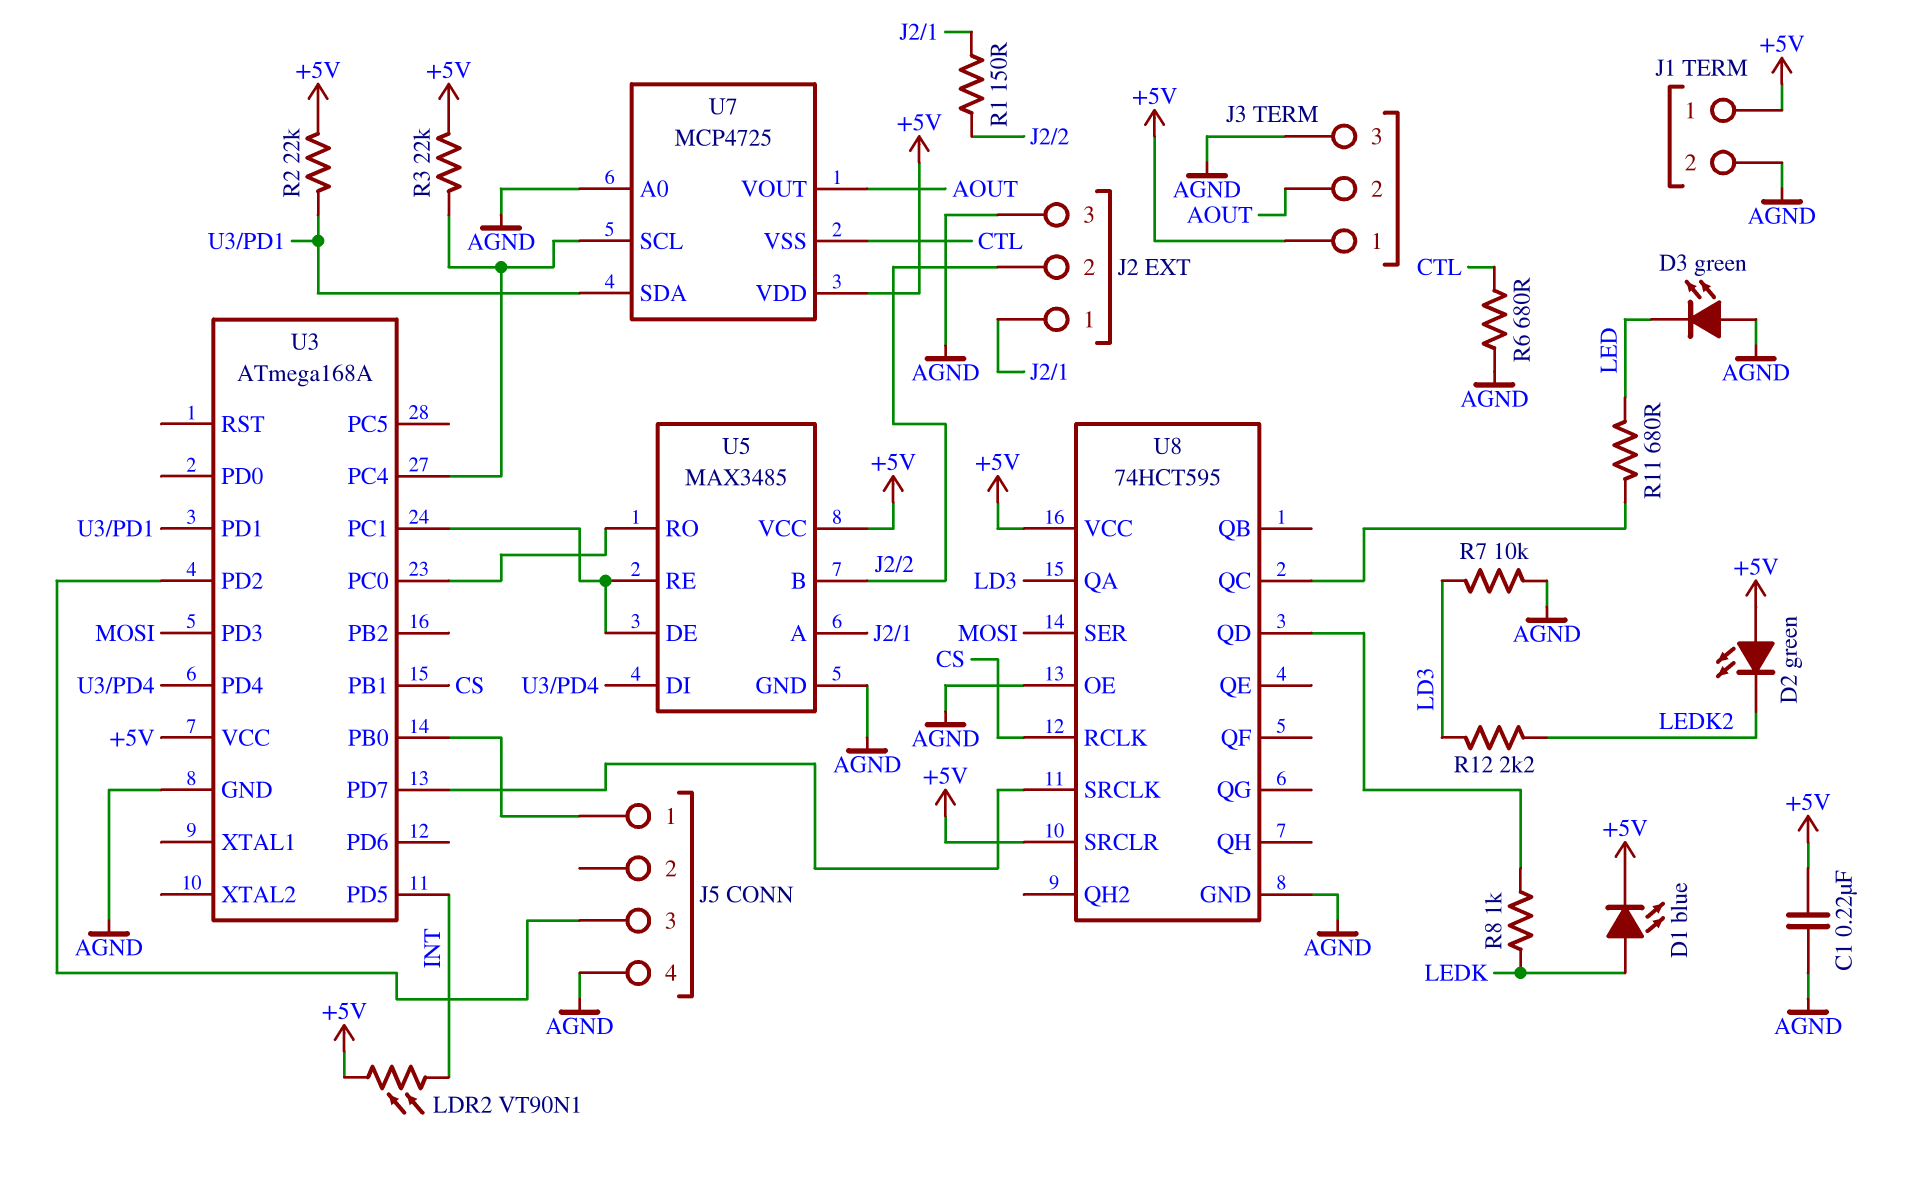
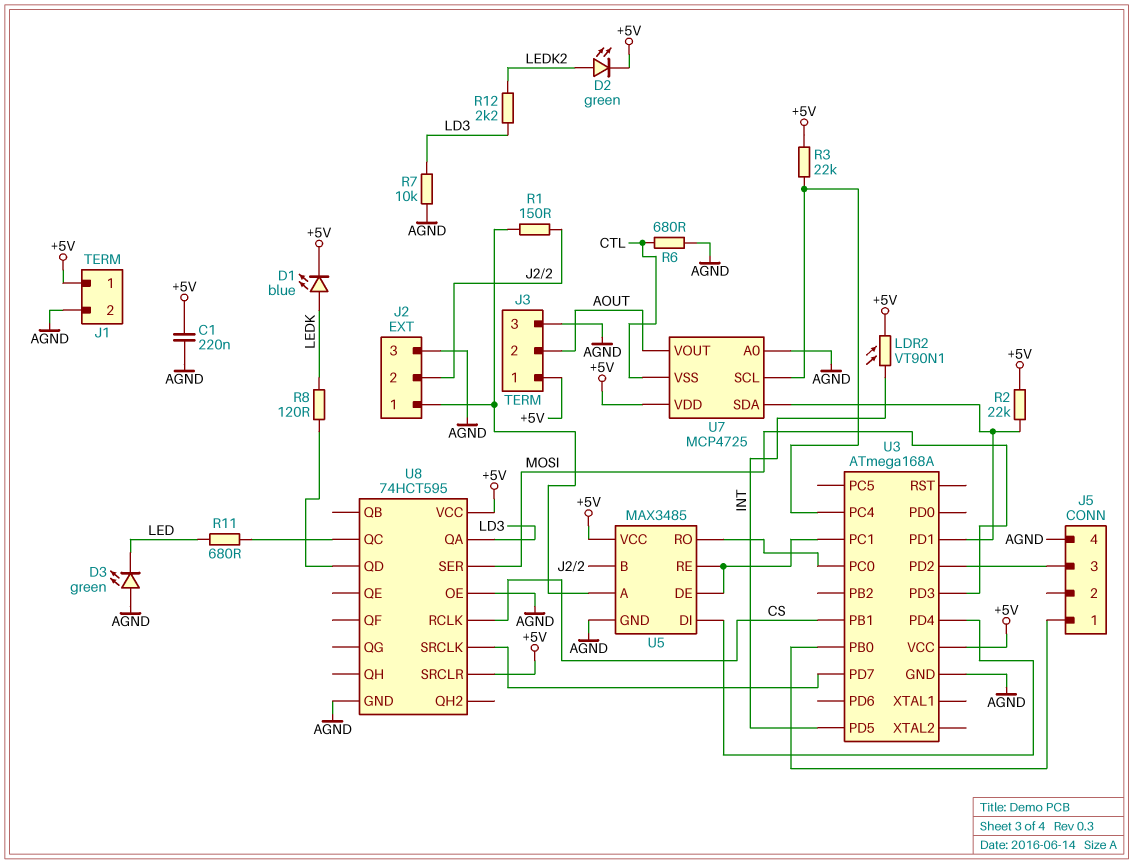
D2: LED green (A +5V, K LEDK2) -> LED green (A LEDK2, K +5V)
R8: 1k (LEDK, U8/QD) -> 120 (LEDK, U8/QD)

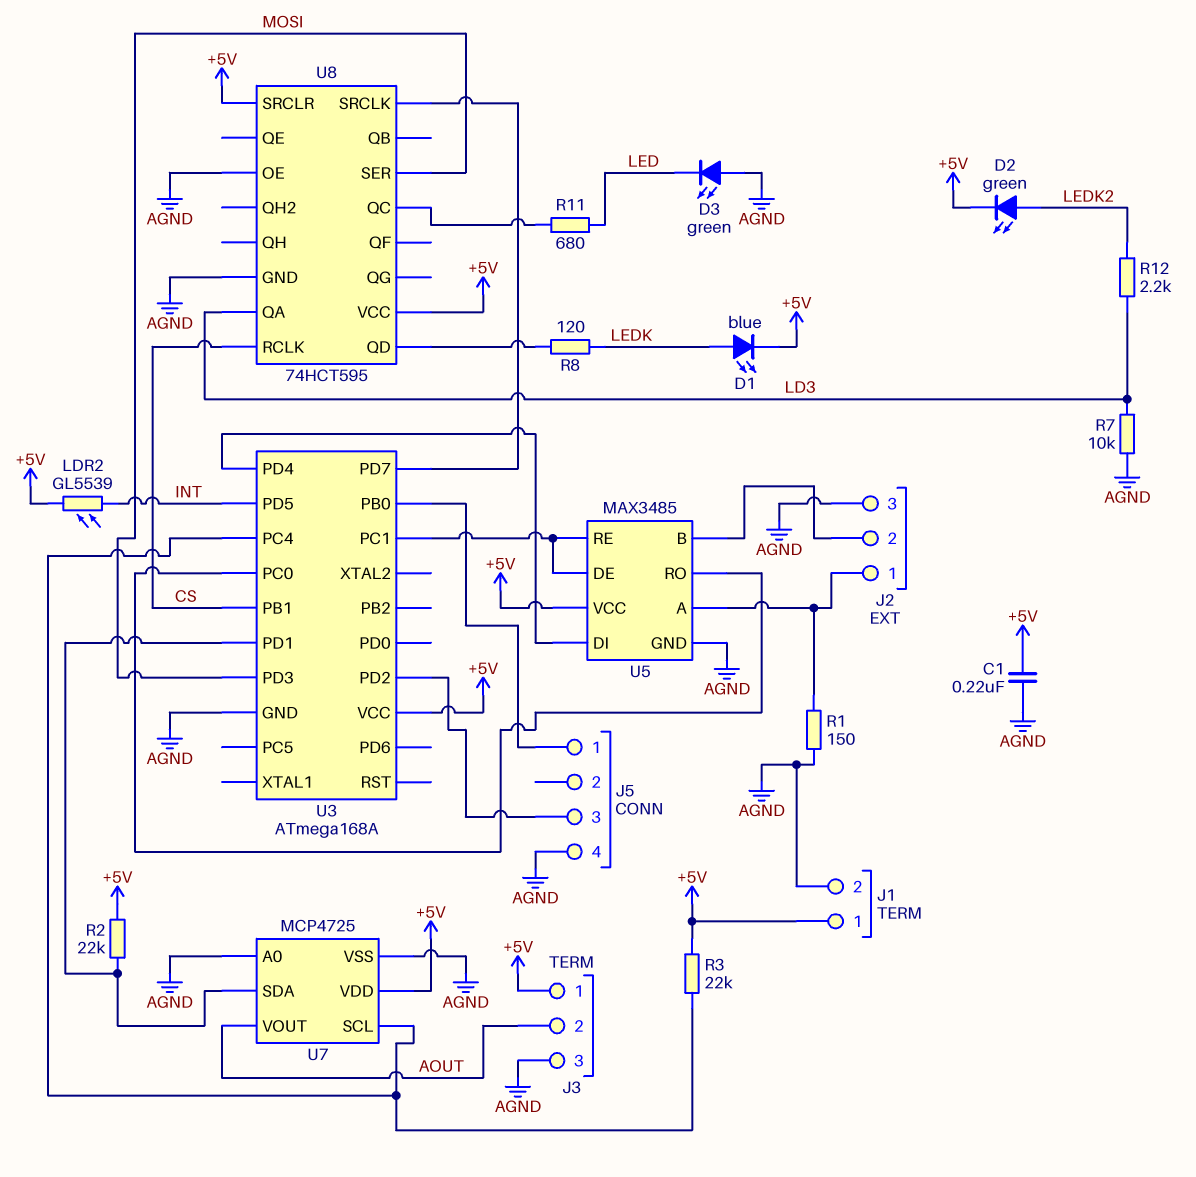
LDR2: VT90N1 (+5V, INT) -> GL5539 (+5V, INT)
R1: 150 (J2/1, J2/2) -> 150 (AGND, J2/1)
R6: 680 (AGND, CTL) -> none
U7 pin VSS: CTL -> AGND

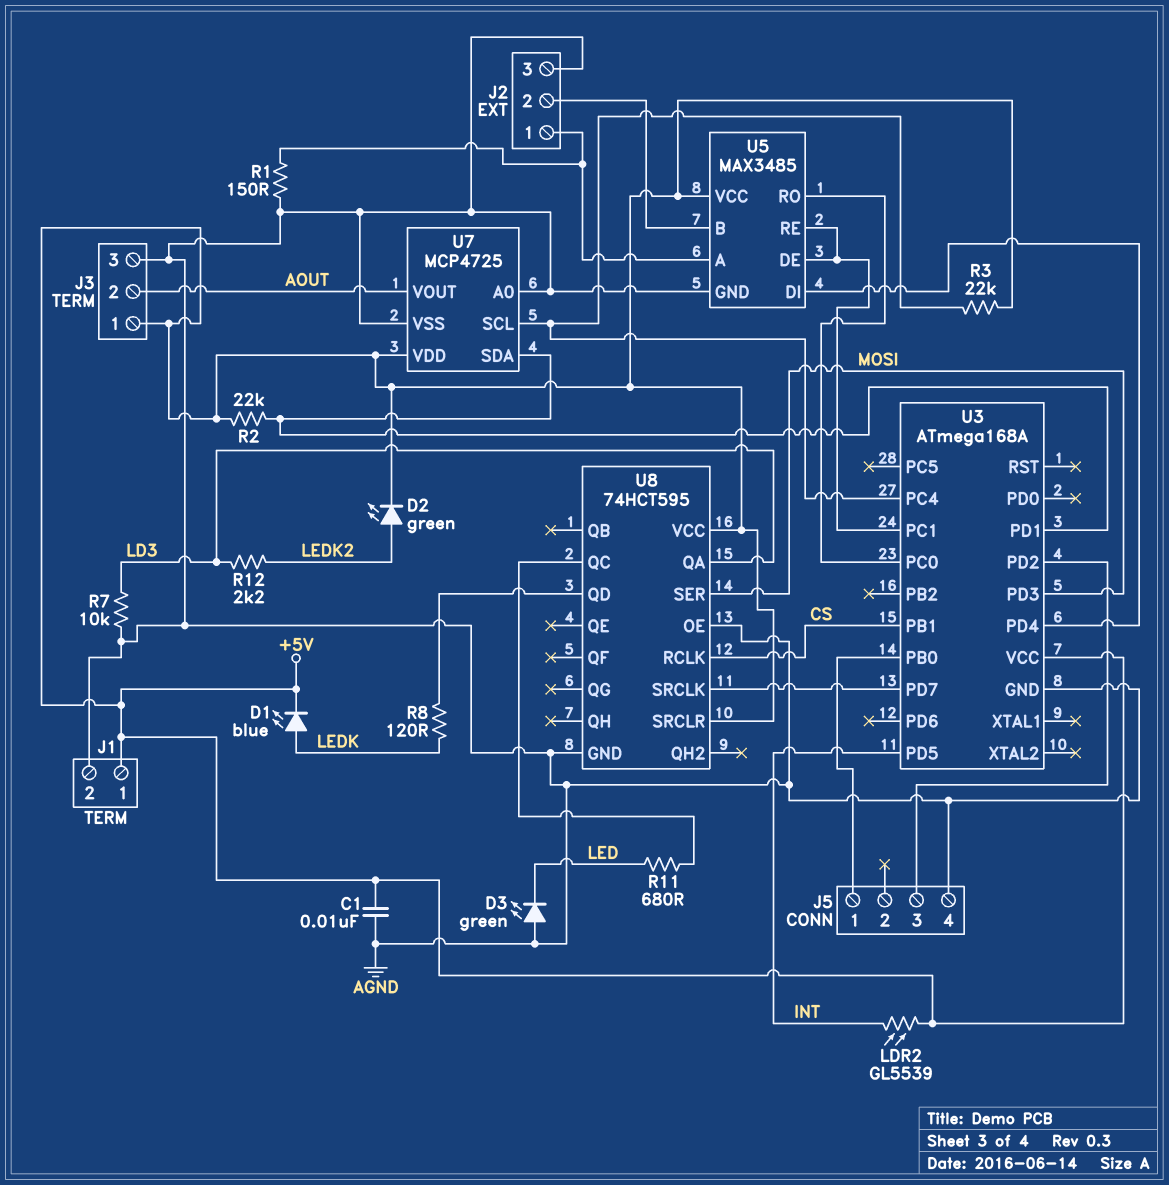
C1: 220nF (+5V, AGND) -> 10nF (+5V, AGND)

